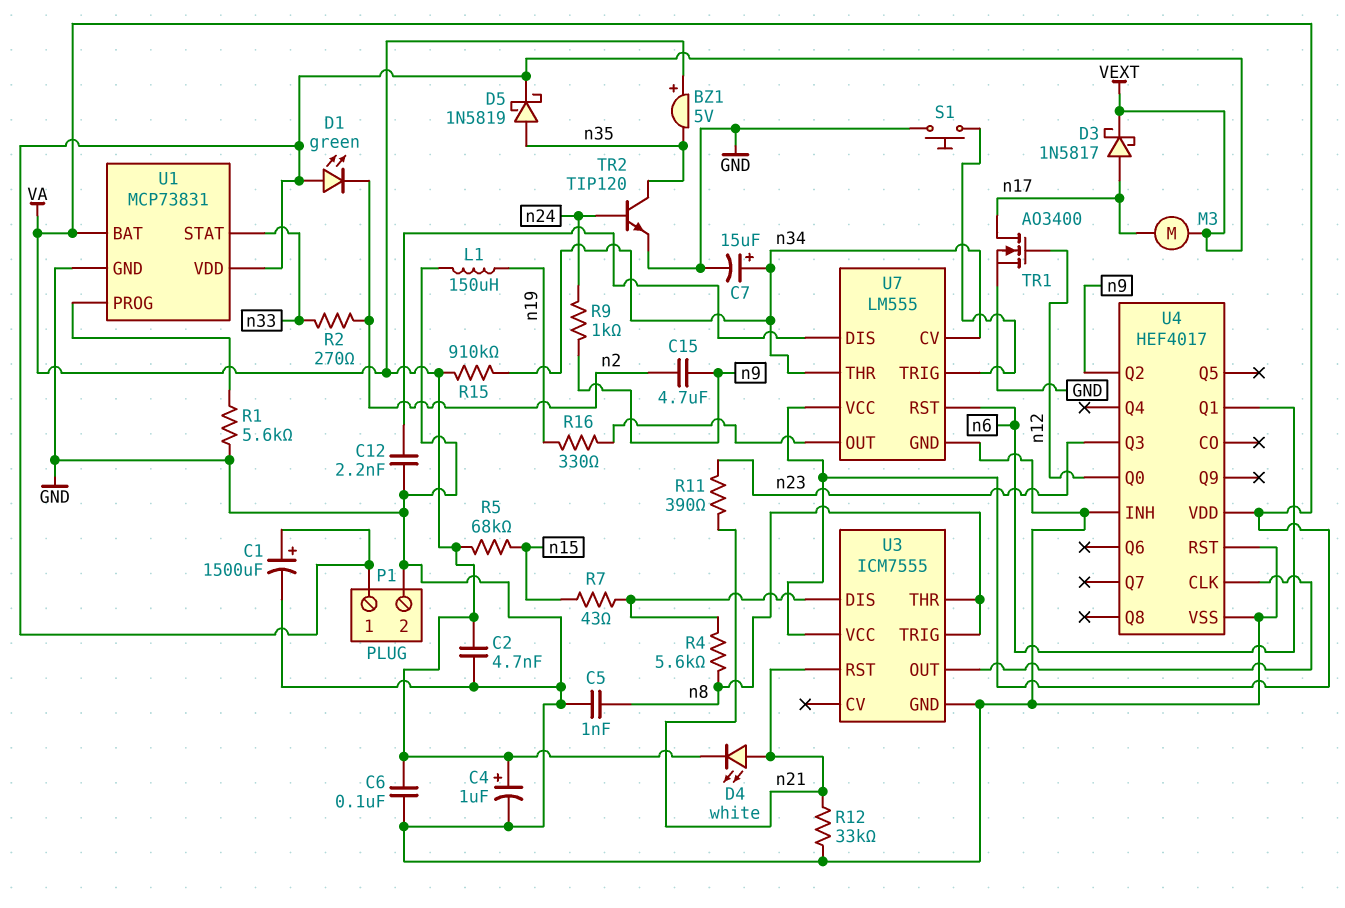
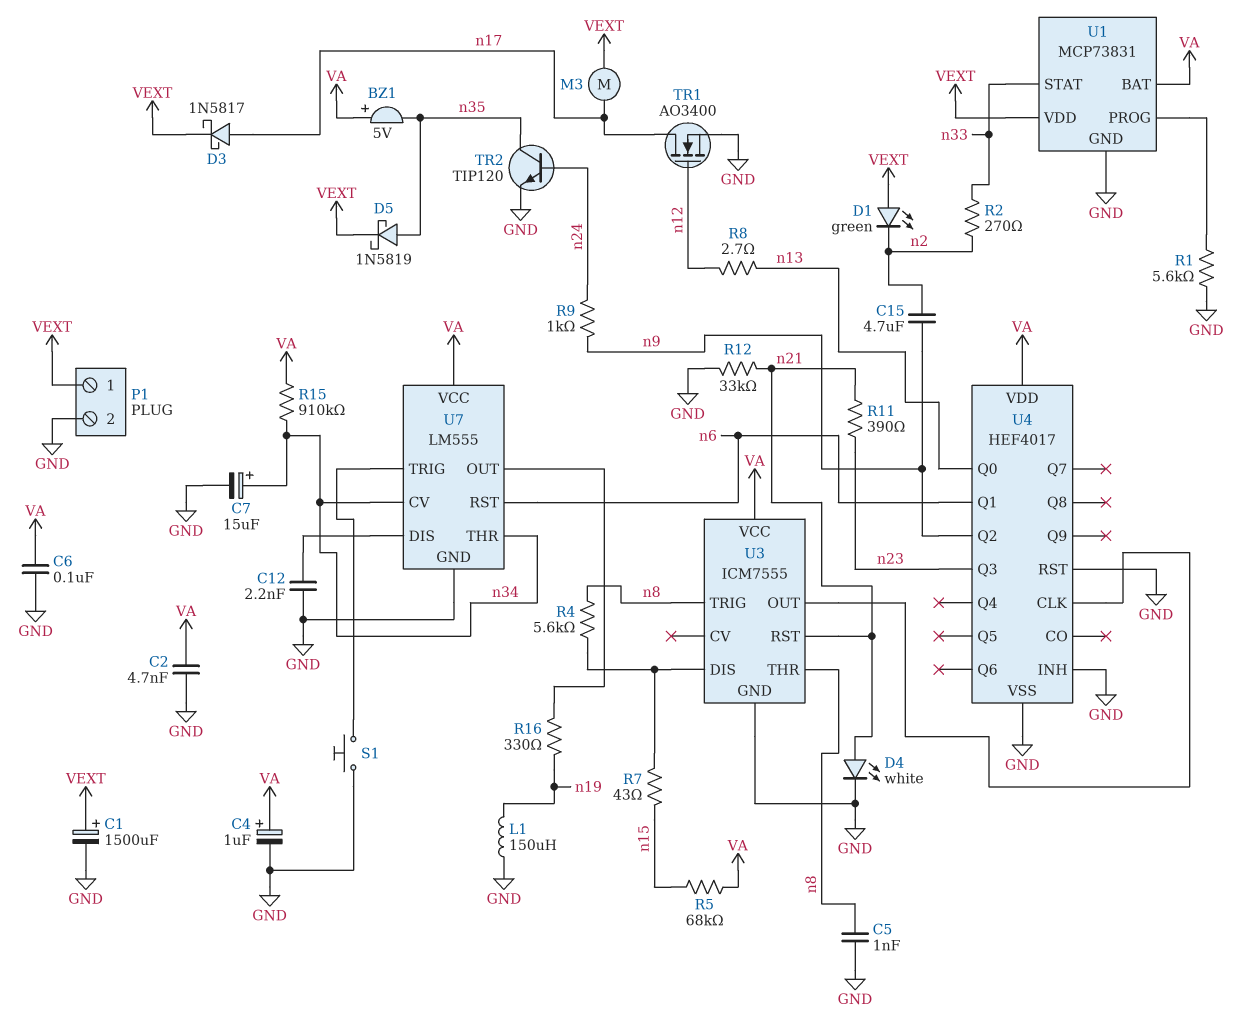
D4: LED white (A n21, K VA) -> LED white (A n21, K GND)
R8: none -> 2.7 (n12, n13)
U4 pin Q0: n12 -> n13

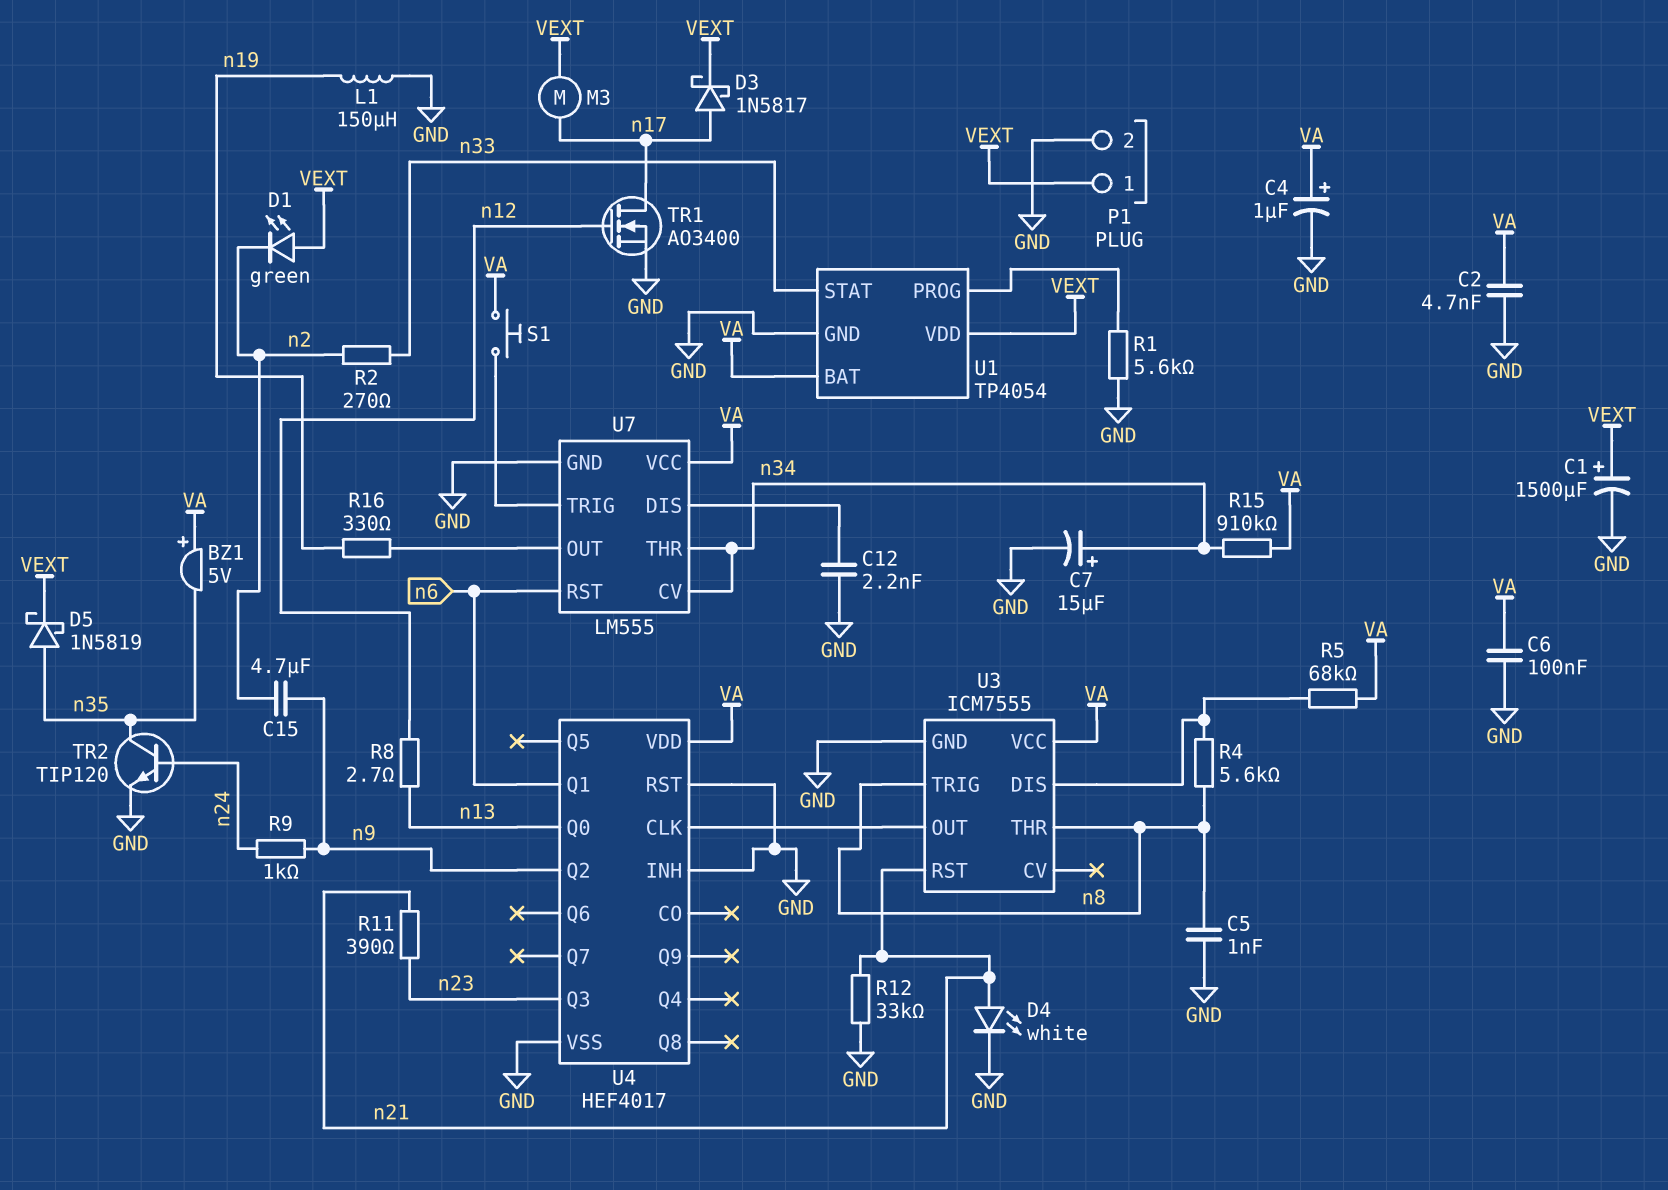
R5: 68k (VA, n15) -> 68k (U3/DIS, VA)
R7: 43 (U3/DIS, n15) -> none
S1: button (GND, U7/TRIG) -> button (U7/TRIG, VA)
U1: MCP73831 -> TP4054

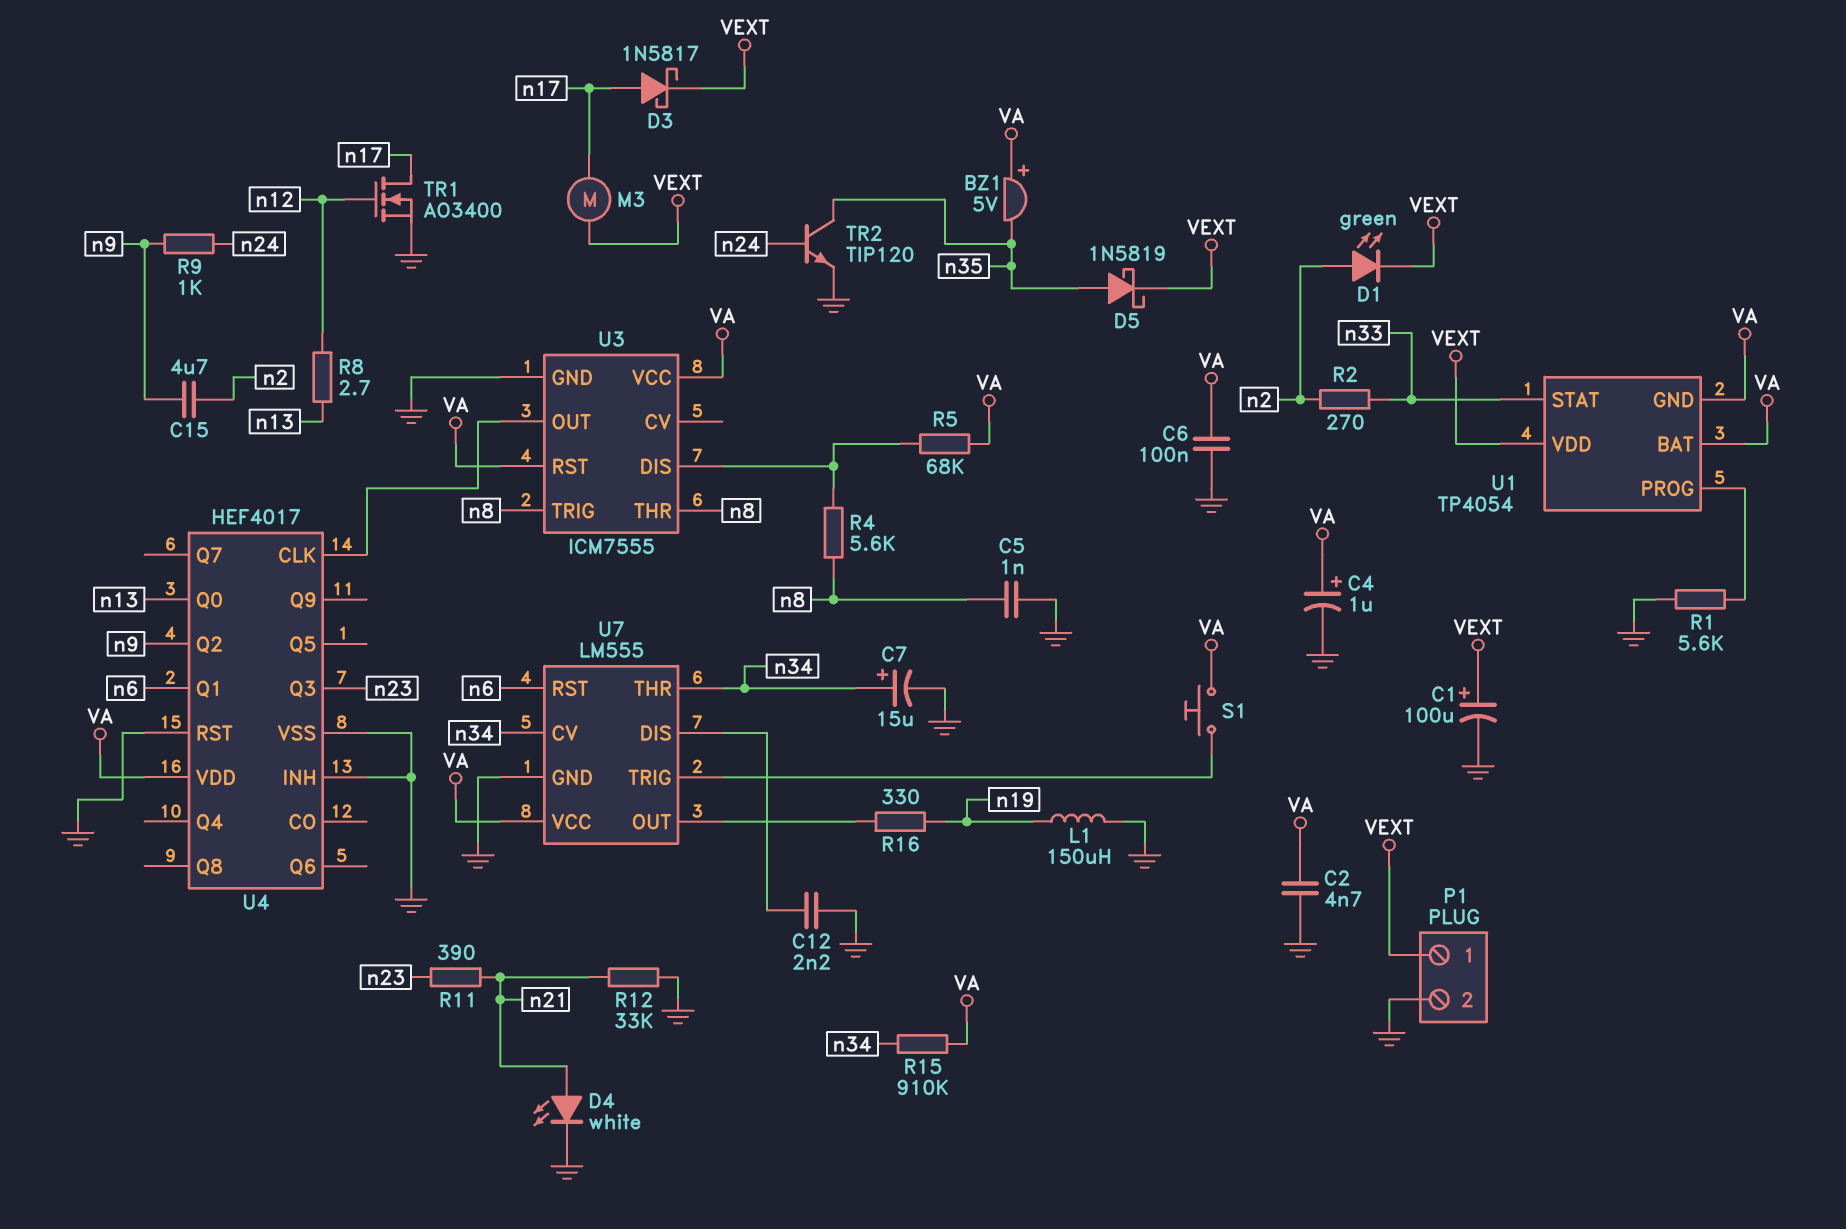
C1: 1500uF (plus VEXT, minus GND) -> 100uF (plus VEXT, minus GND)
D1: LED green (A VEXT, K n2) -> LED green (A n2, K VEXT)
U1 pin GND: GND -> VA
U3 pin RST: n21 -> VA

